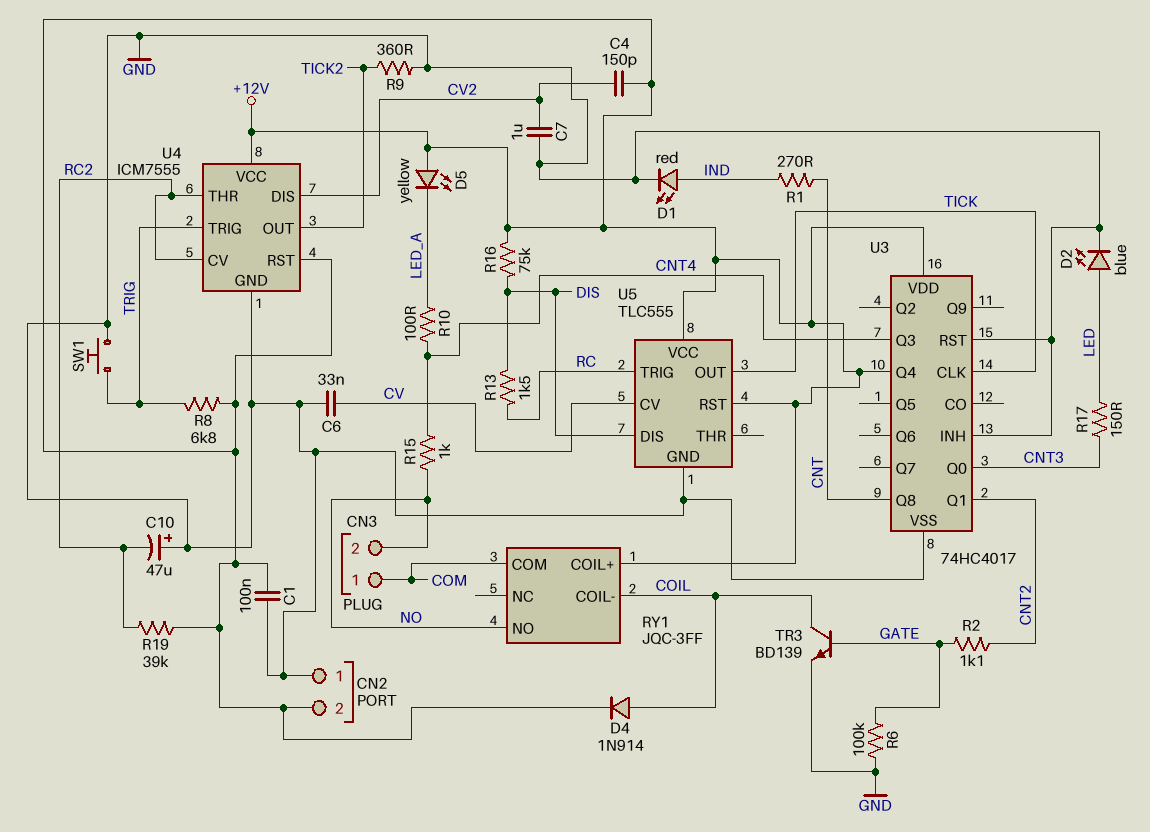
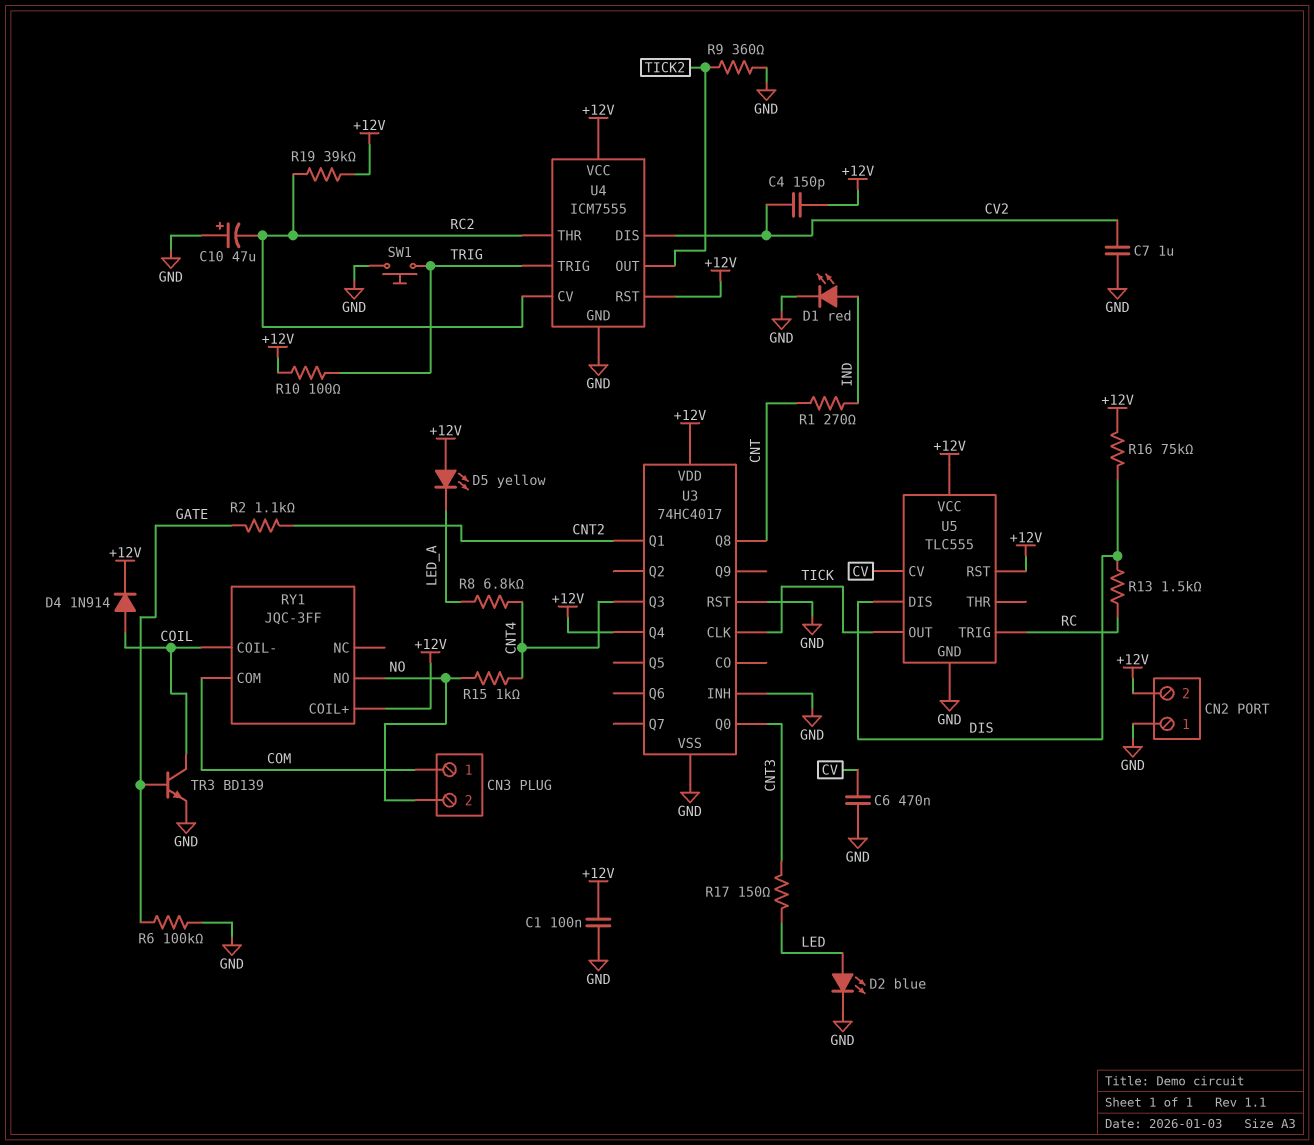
C6: 33nF (CV, GND) -> 470nF (CV, GND)
R8: 6.8k (+12V, TRIG) -> 6.8k (CNT4, LED_A)
R10: 100 (CNT4, LED_A) -> 100 (+12V, TRIG)

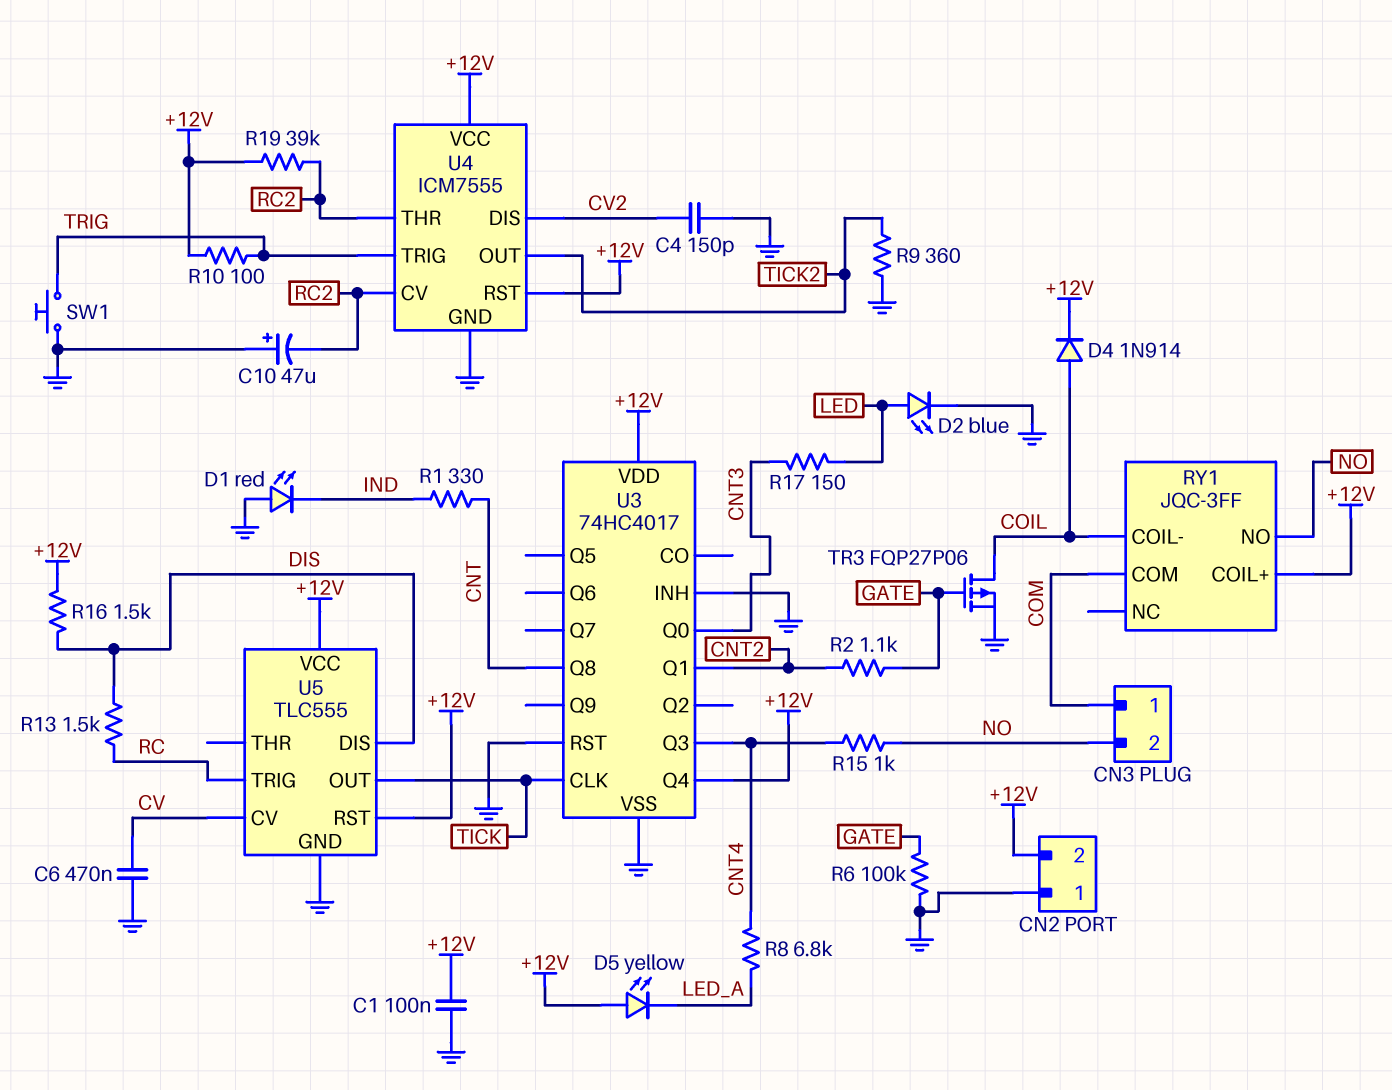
C4: 150pF (+12V, CV2) -> 150pF (CV2, GND)
C7: 1uF (CV2, GND) -> none
D1: LED red (A IND, K GND) -> LED red (A GND, K IND)
R1: 270 (CNT, IND) -> 330 (CNT, IND)
R16: 75k (+12V, DIS) -> 1.5k (+12V, DIS)
TR3: NPN BD139 (B GATE, C COIL, E GND) -> PMOS FQP27P06 (G GATE, D COIL, S GND)

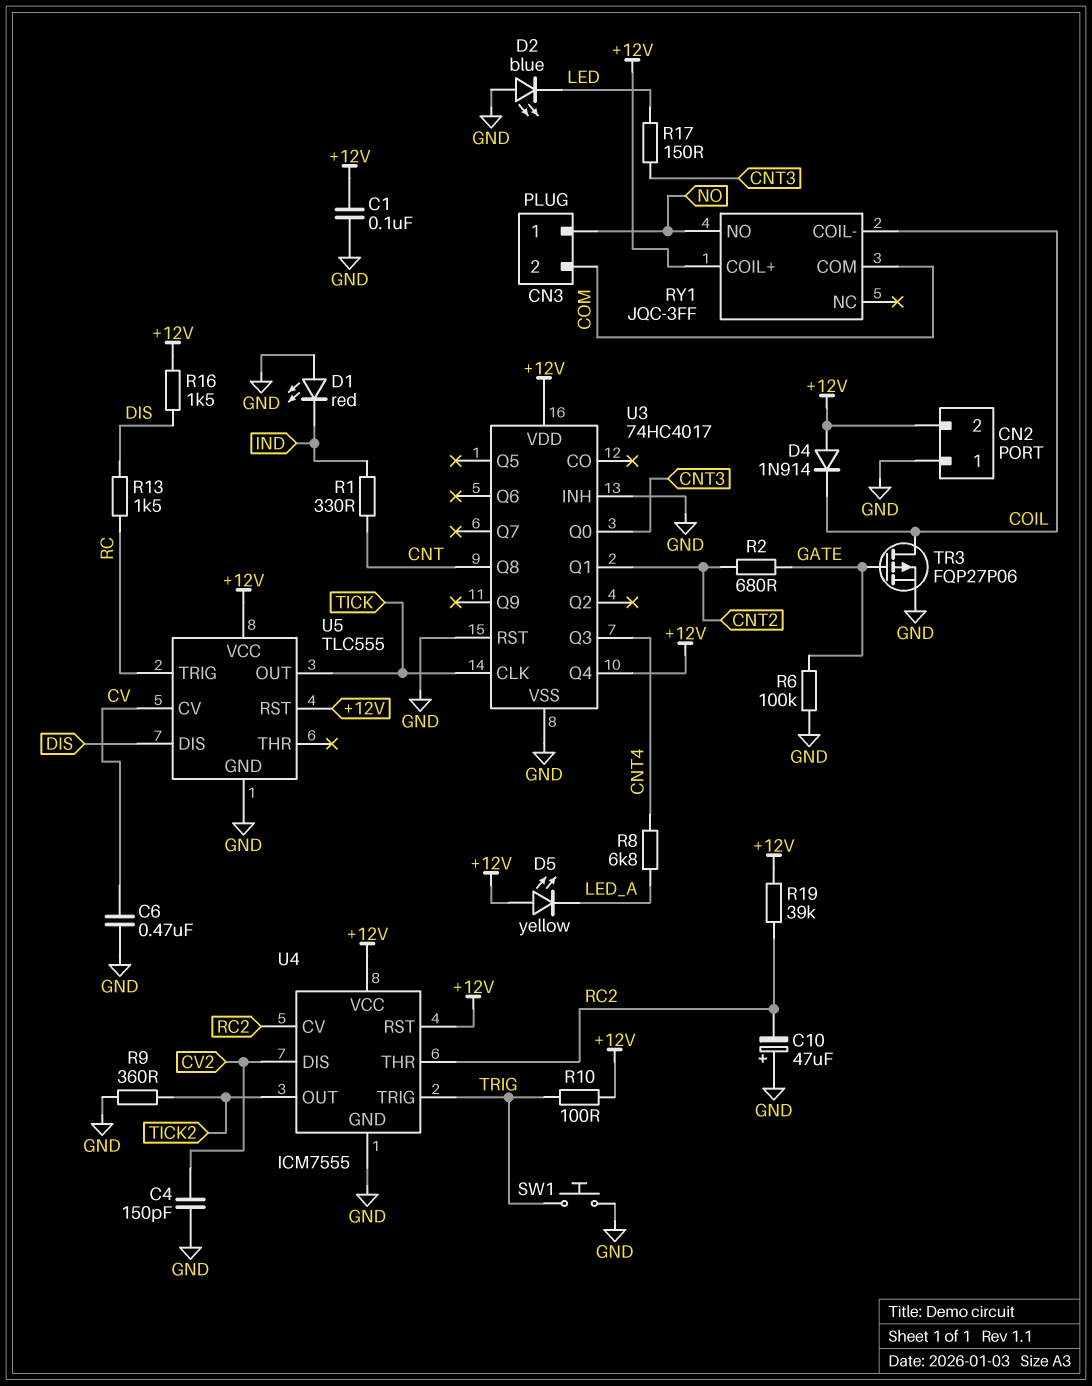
CN3 pin 1: COM -> NO
CN3 pin 2: NO -> COM
D2: LED blue (A LED, K GND) -> LED blue (A GND, K LED)
D4: diode 1N914 (A COIL, K +12V) -> diode 1N914 (A +12V, K COIL)
R2: 1.1k (CNT2, GATE) -> 680 (CNT2, GATE)
R15: 1k (CNT4, NO) -> none

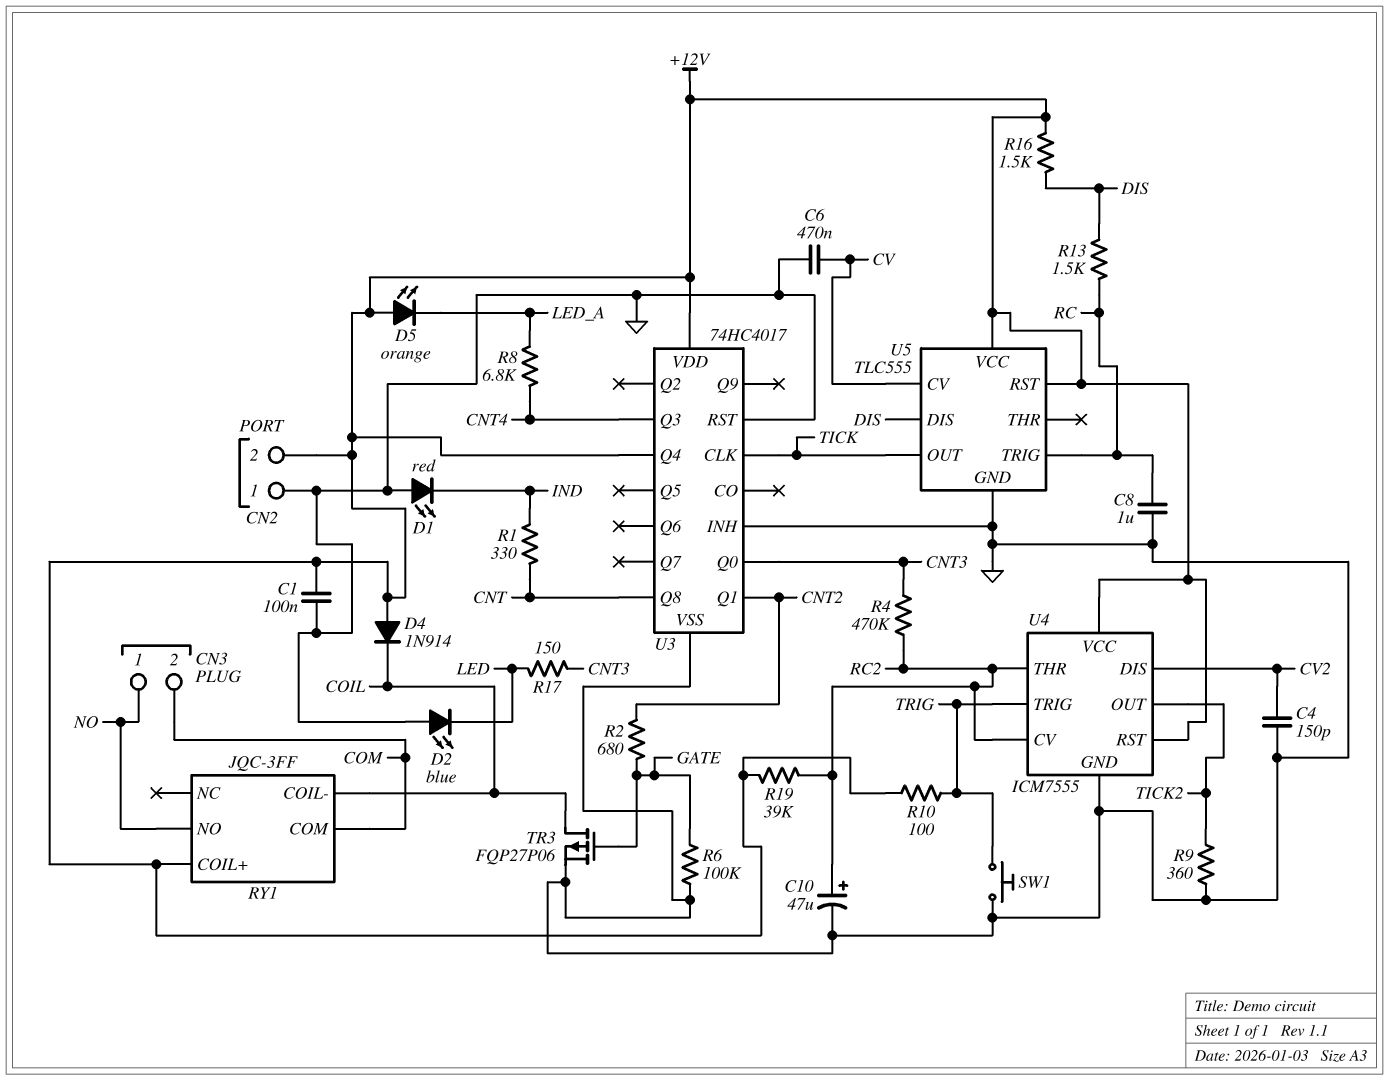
C8: none -> 1uF (GND, RC)
C10: 47uF (plus GND, minus RC2) -> 47uF (plus RC2, minus GND)
D5: LED yellow (A +12V, K LED_A) -> LED orange (A +12V, K LED_A)
R4: none -> 470k (CNT3, RC2)

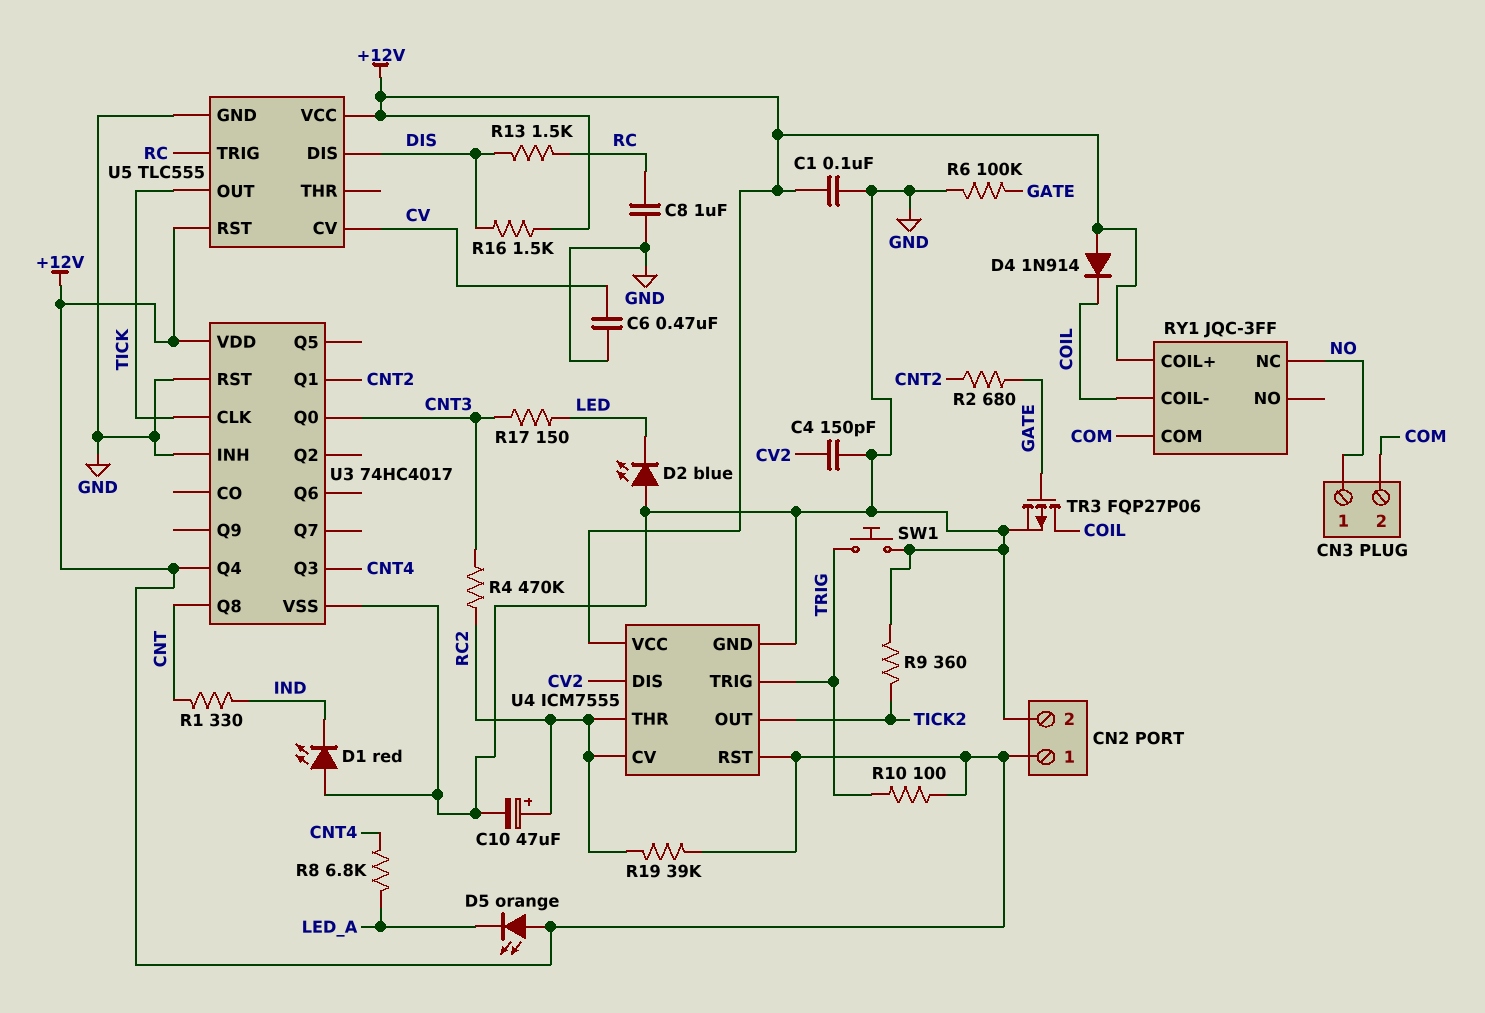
CN2 pin 1: GND -> +12V
CN2 pin 2: +12V -> GND
RY1 pin NC: none -> NO
RY1 pin NO: NO -> none

